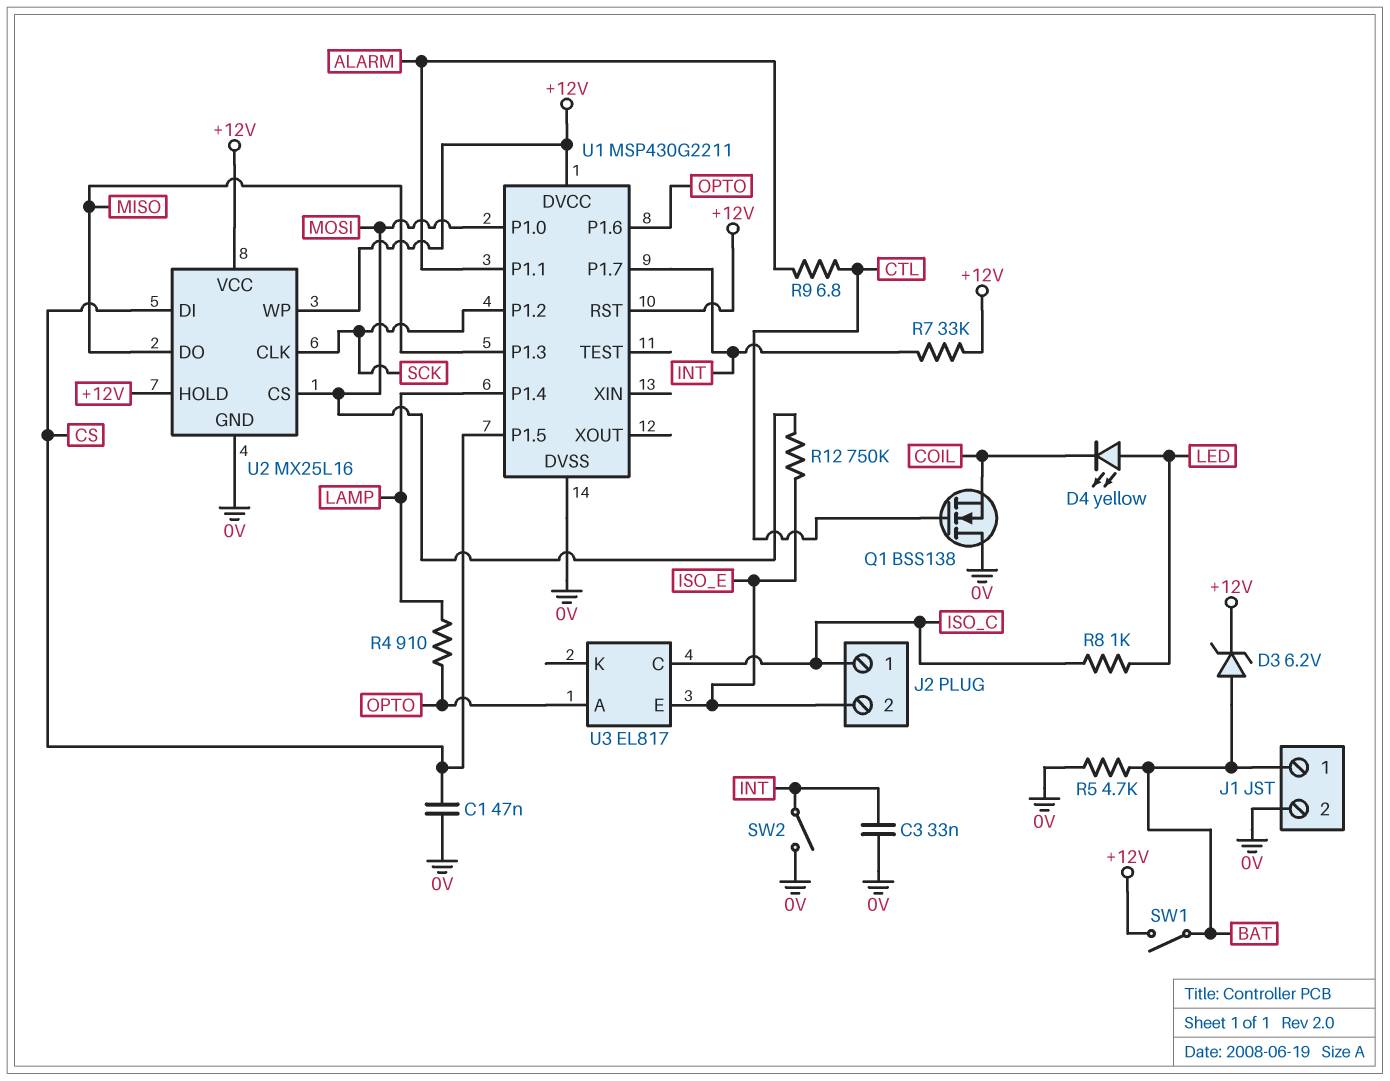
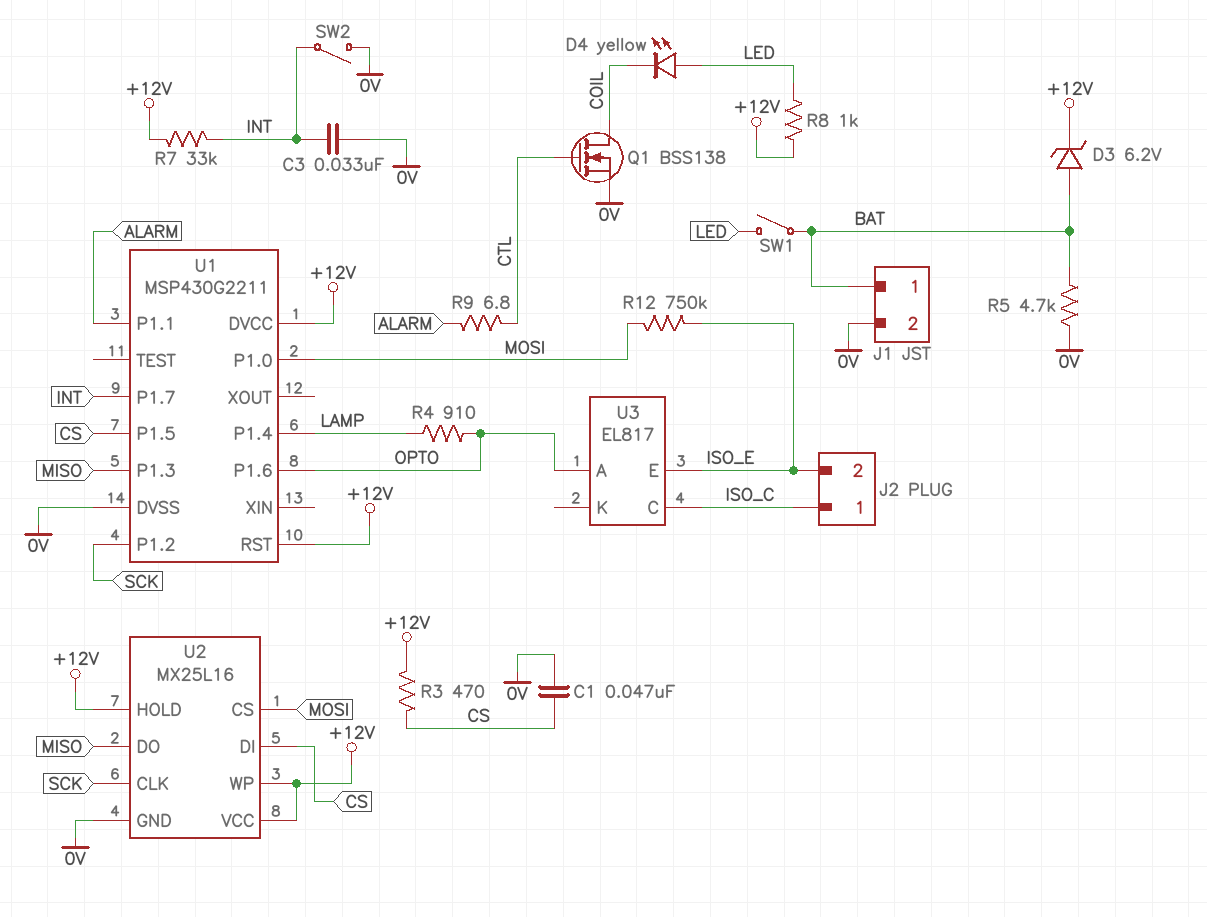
Q1: NMOS BSS138 (G CTL, D 0V, S COIL) -> NMOS BSS138 (G CTL, D COIL, S 0V)
R3: none -> 470 (+12V, CS)
R8: 1k (ISO_C, LED) -> 1k (+12V, LED)
SW1: switch (+12V, BAT) -> switch (BAT, LED)

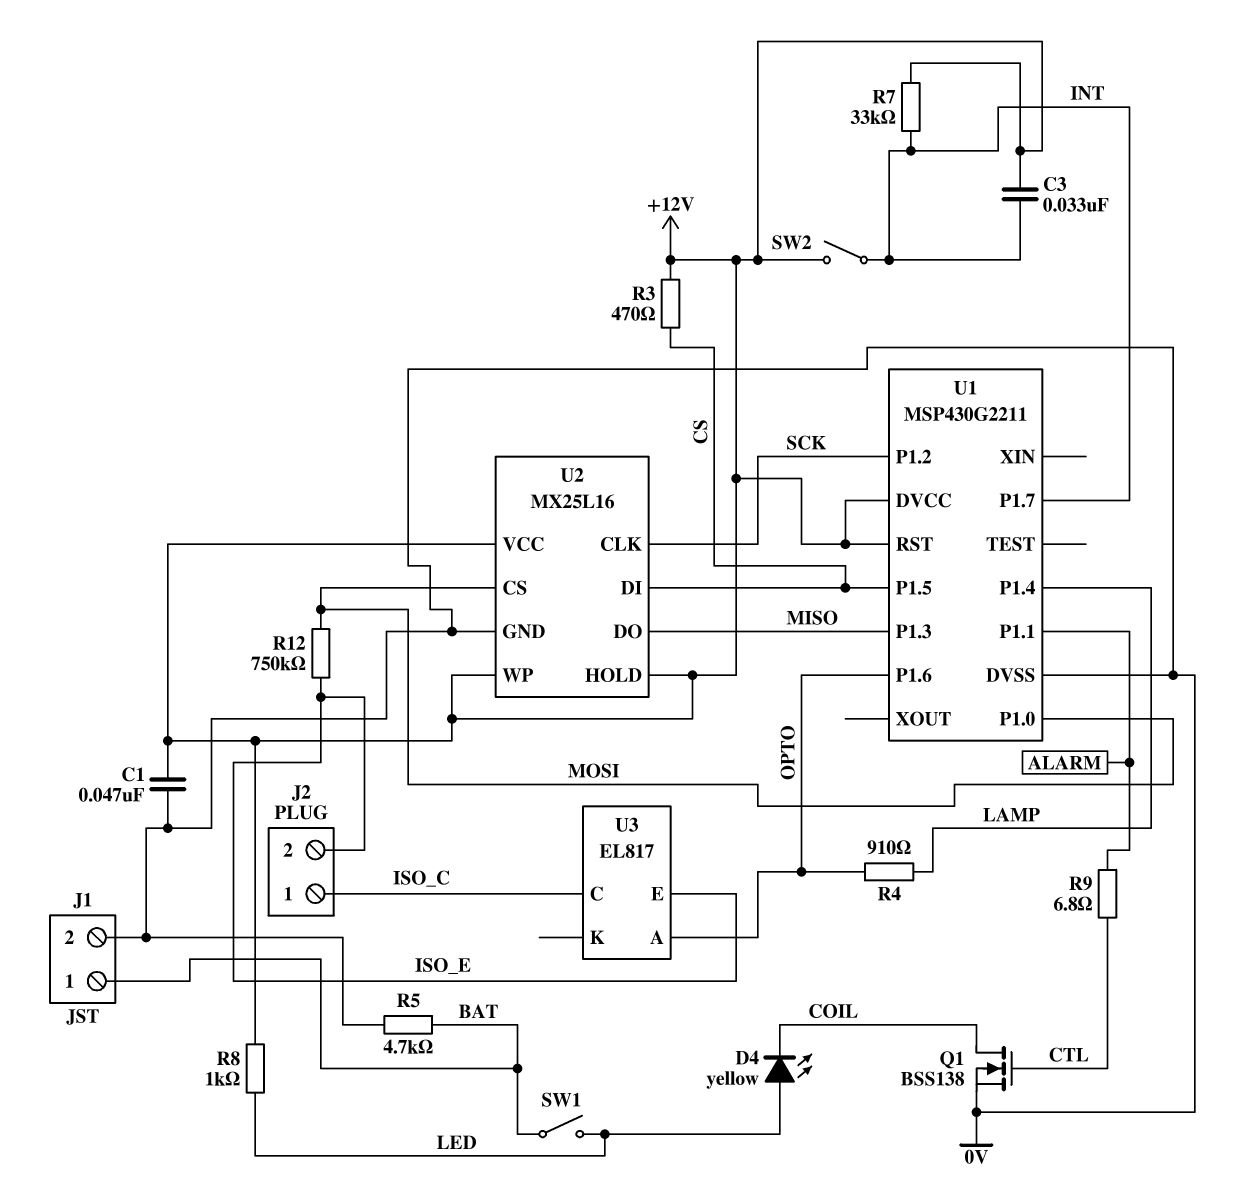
C1: 47nF (0V, CS) -> 47nF (+12V, 0V)
C3: 33nF (0V, INT) -> 33nF (+12V, INT)
D3: zener 6.2V (A BAT, K +12V) -> none
SW2: switch (0V, INT) -> switch (+12V, INT)

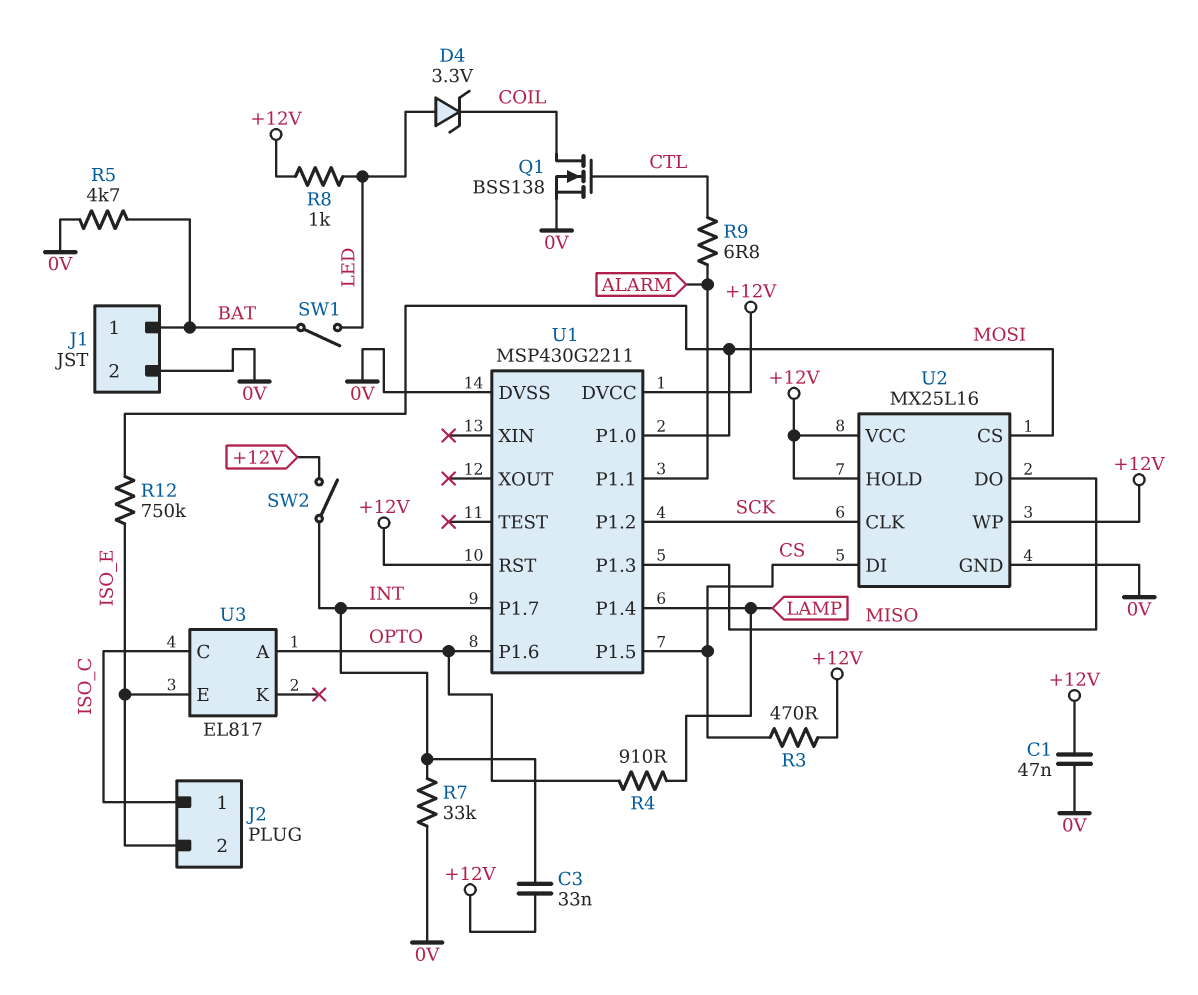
D4: LED yellow (A LED, K COIL) -> zener 3.3V (A LED, K COIL)
R7: 33k (+12V, INT) -> 33k (0V, INT)

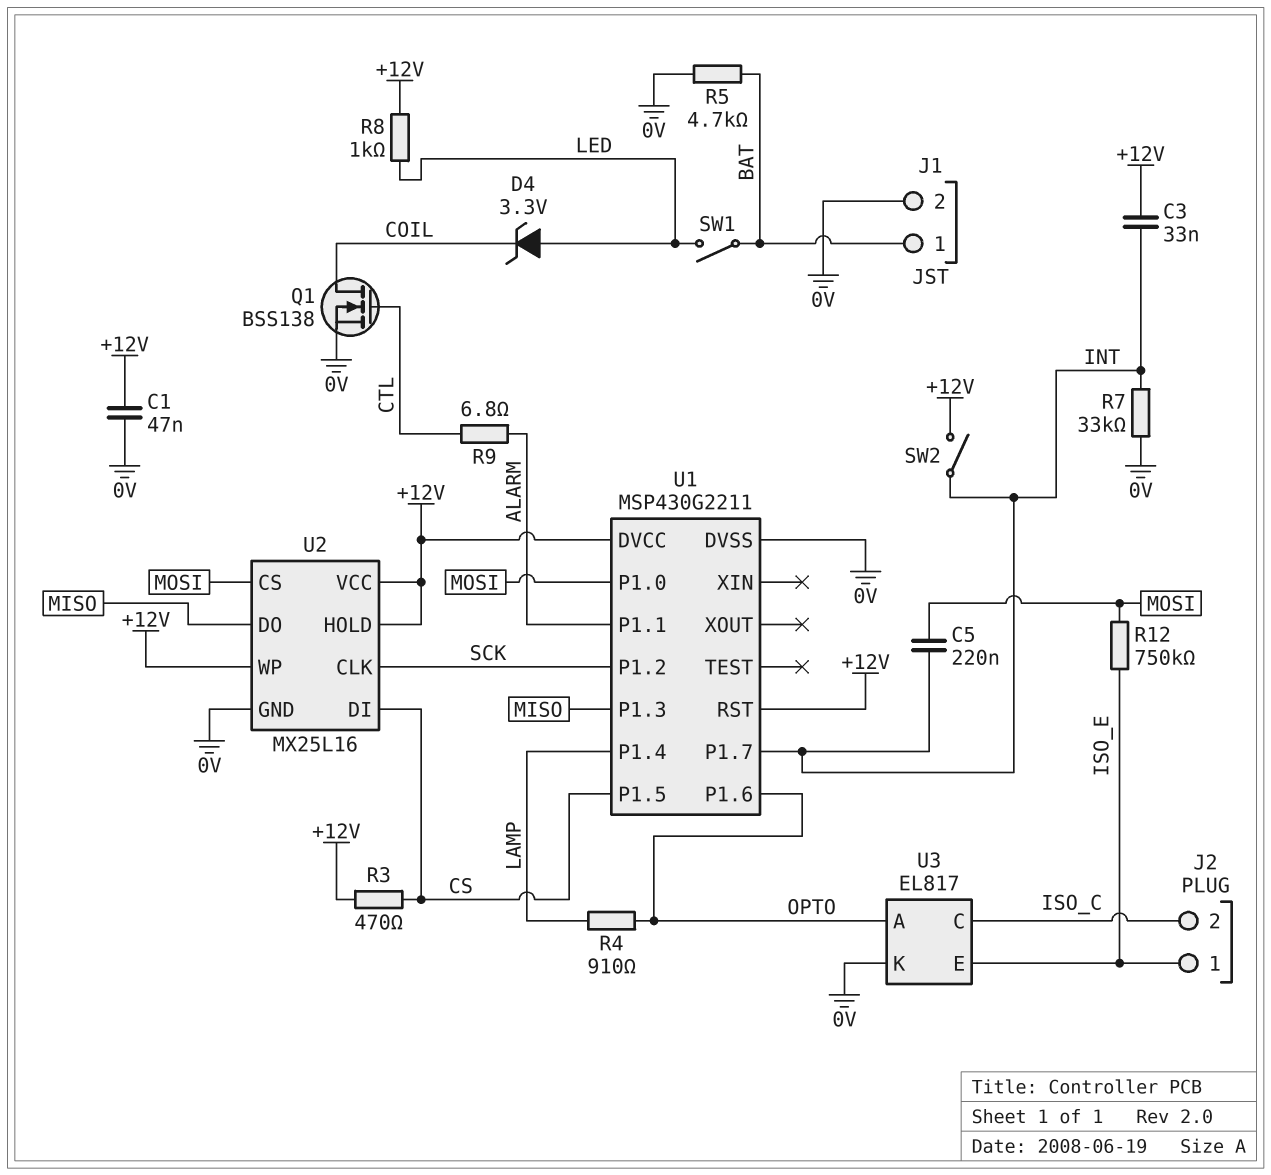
C5: none -> 220nF (INT, MOSI)
J2 pin 1: ISO_C -> ISO_E
J2 pin 2: ISO_E -> ISO_C
U3 pin K: none -> 0V

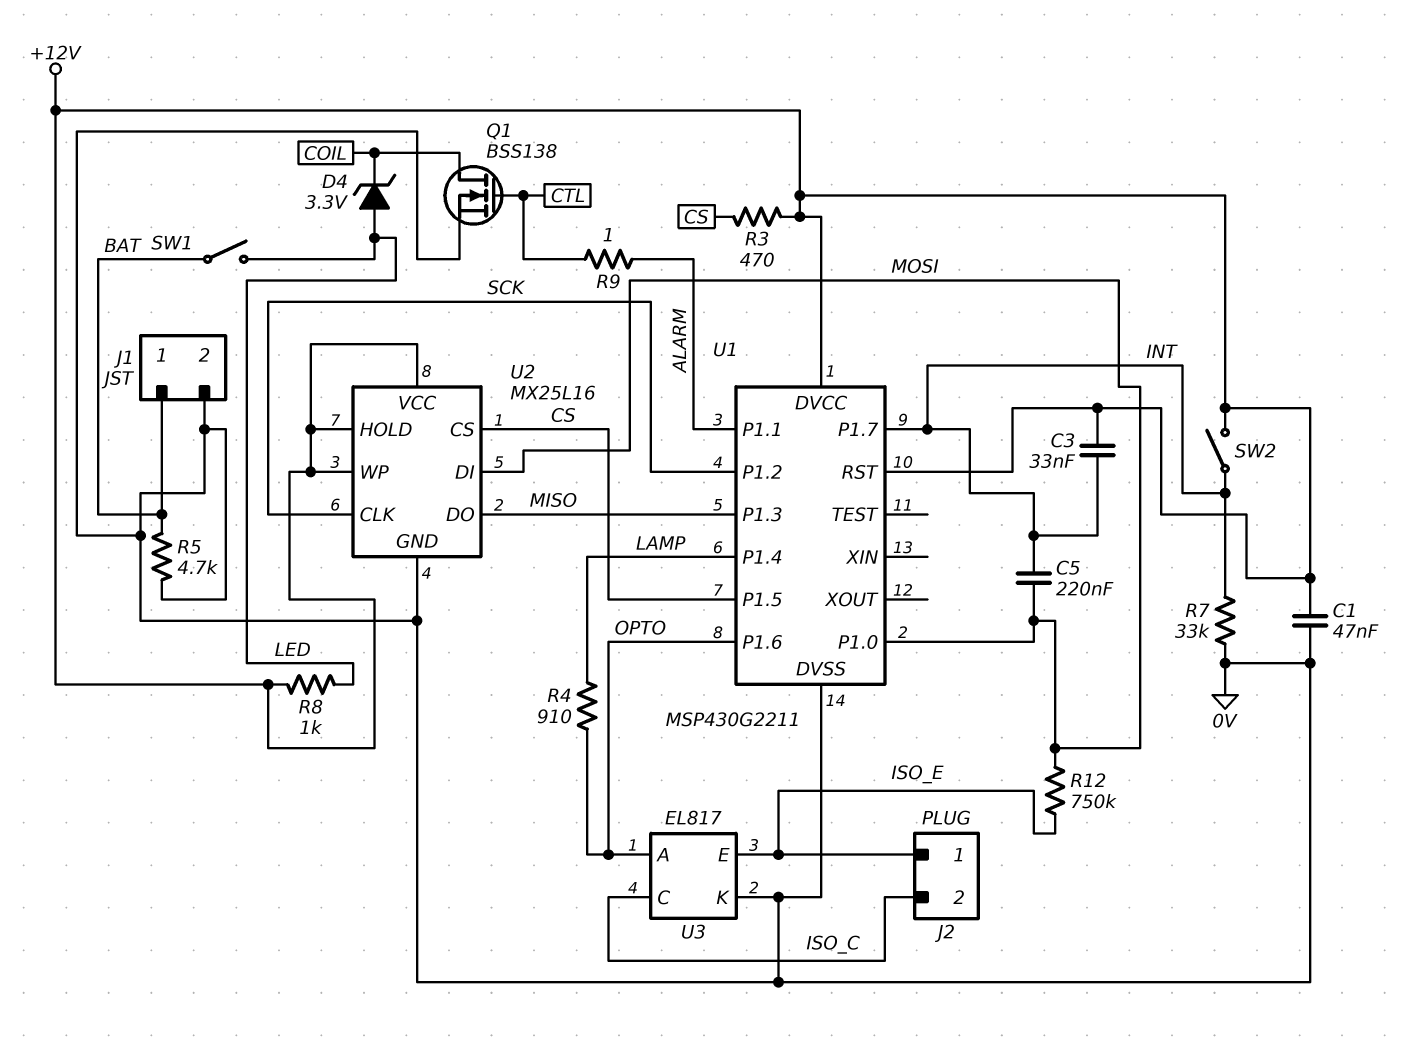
R9: 6.8 (ALARM, CTL) -> 1 (ALARM, CTL)
U2 pin CS: MOSI -> CS
U2 pin DI: CS -> MOSI

